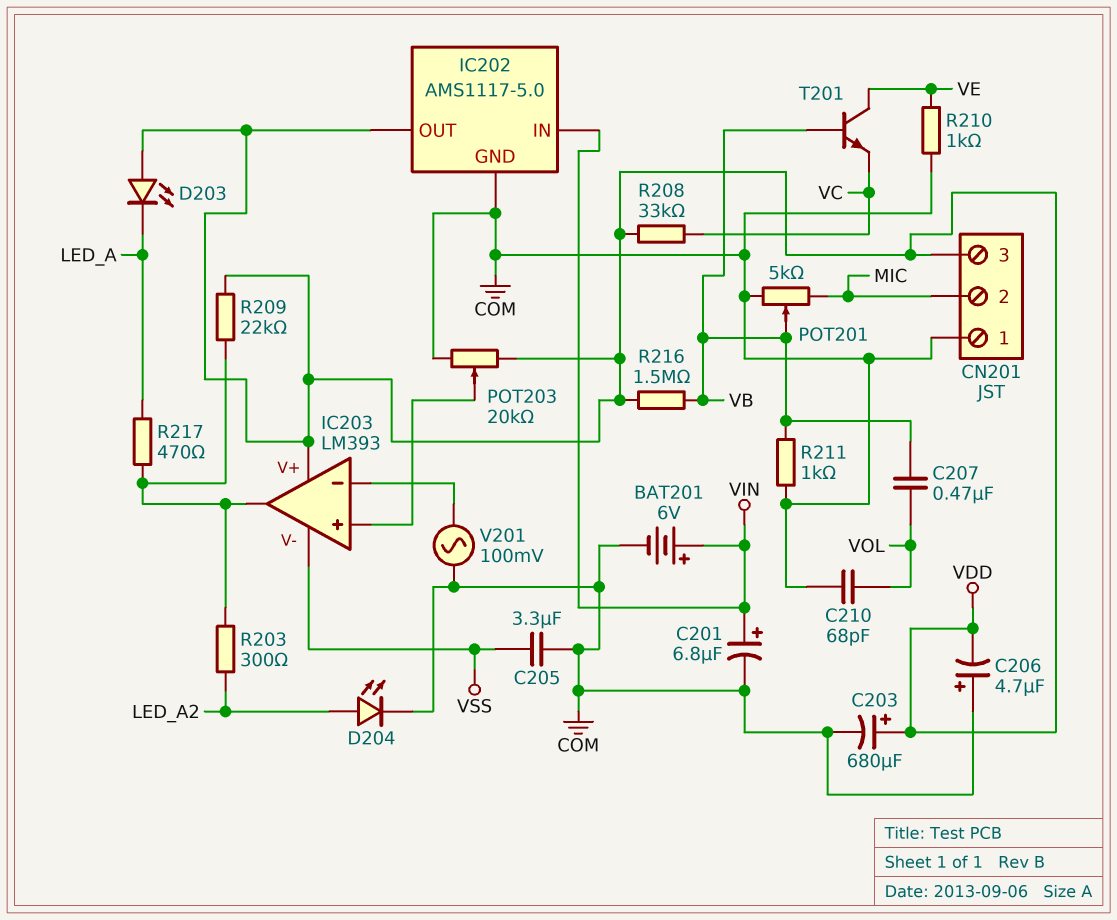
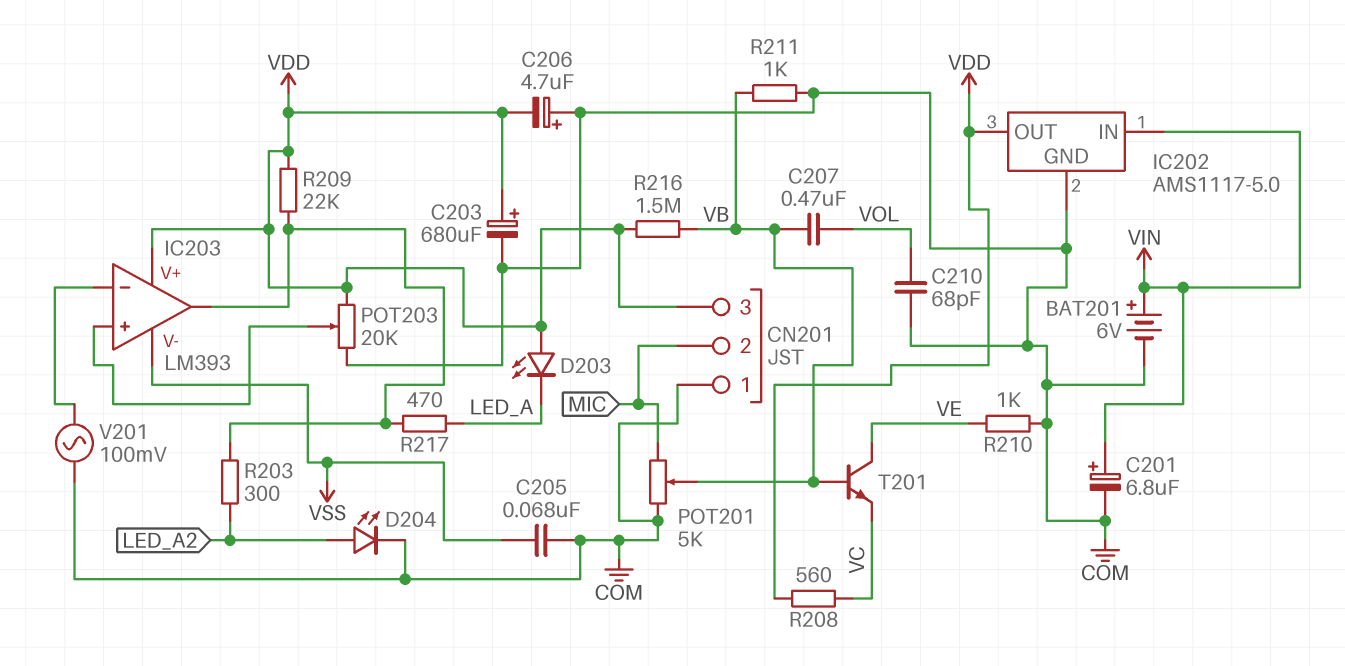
C205: 3.3uF (COM, VSS) -> 68nF (COM, VSS)
R208: 33k (VC, VDD) -> 560 (VC, VDD)

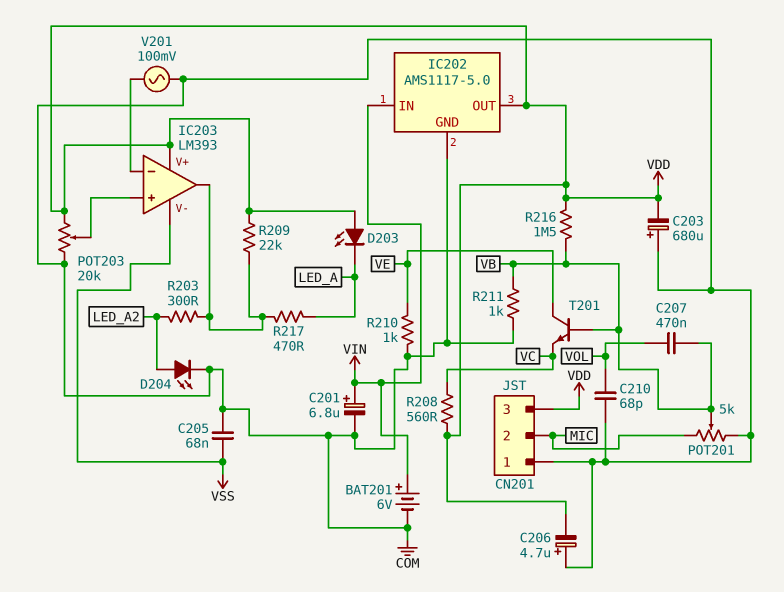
C203: 680uF (plus VDD, minus COM) -> 680uF (plus COM, minus VDD)

